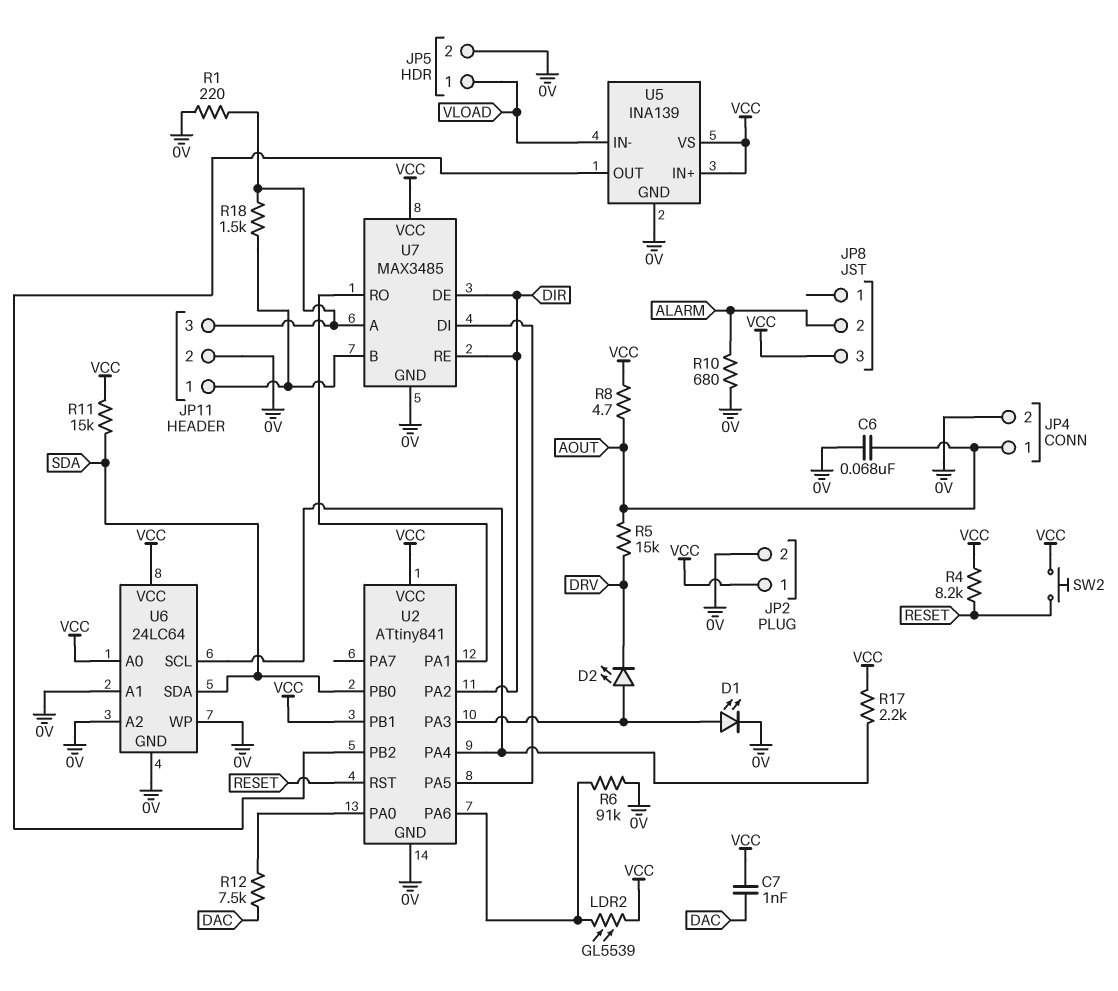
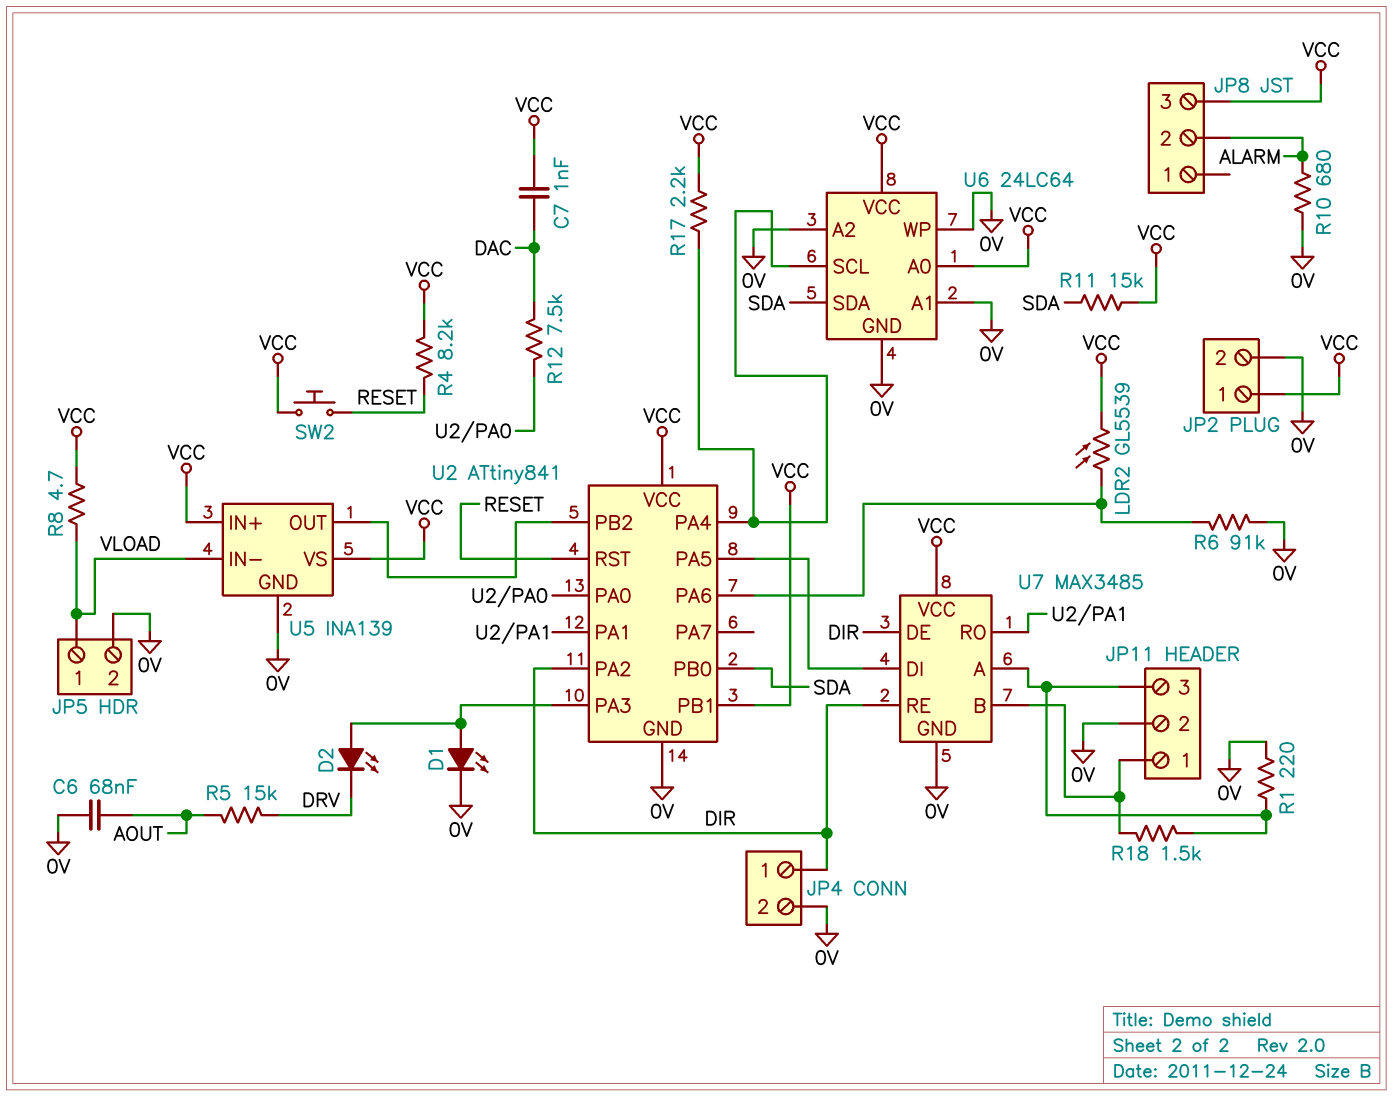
JP4 pin 1: AOUT -> DIR
R8: 4.7 (AOUT, VCC) -> 4.7 (VCC, VLOAD)

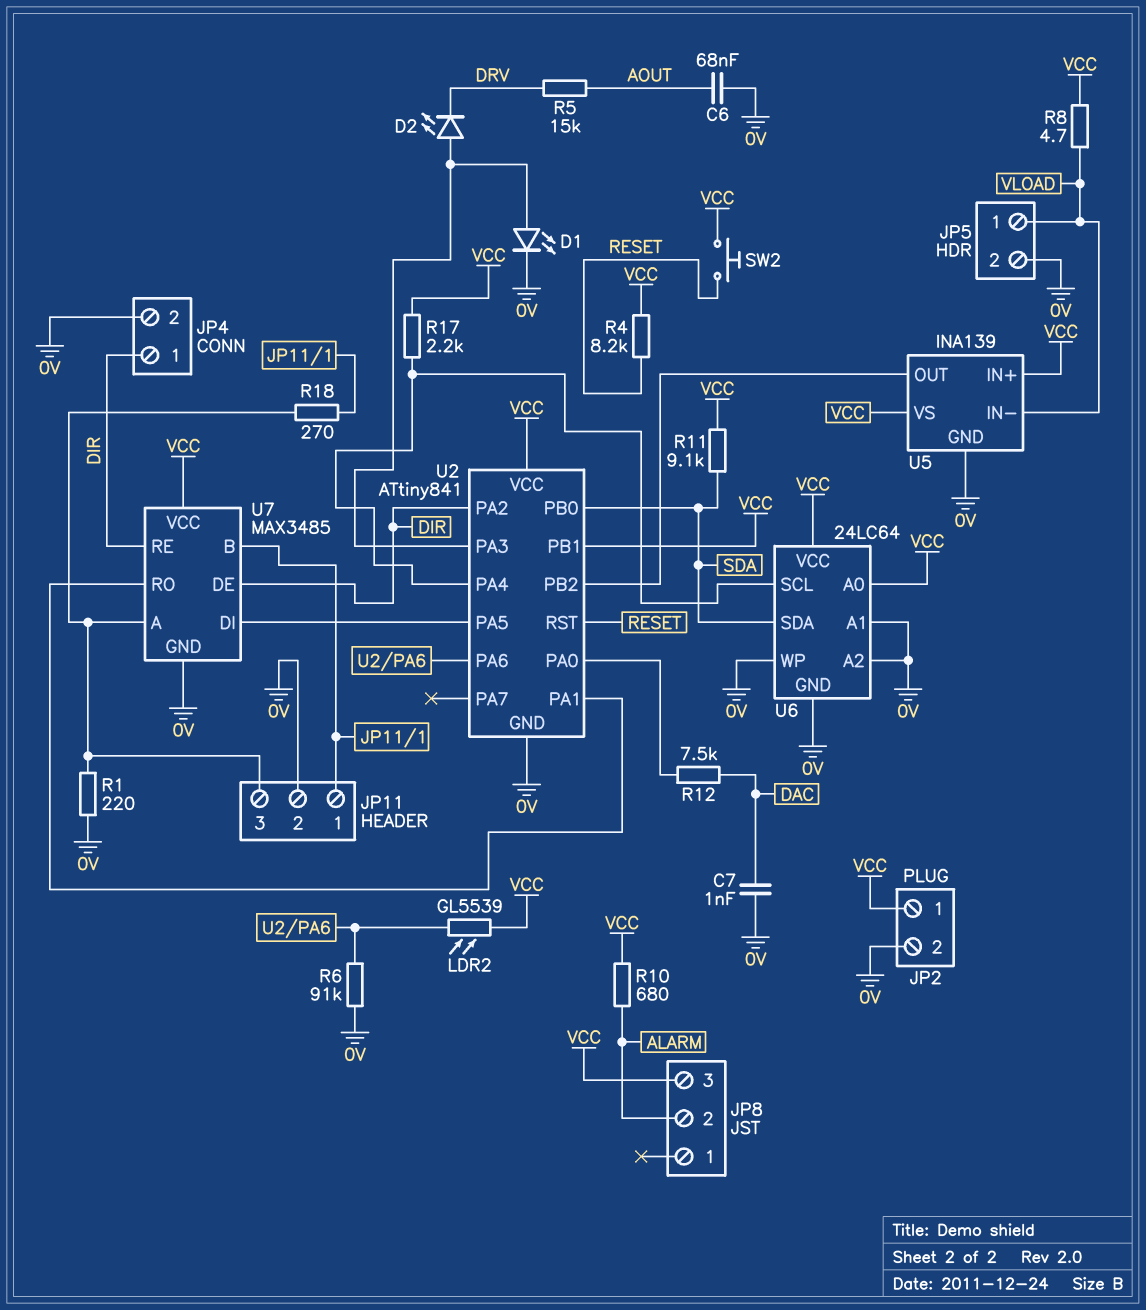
C7: 1nF (DAC, VCC) -> 1nF (0V, DAC)
R10: 680 (0V, ALARM) -> 680 (ALARM, VCC)
R11: 15k (SDA, VCC) -> 9.1k (SDA, VCC)
R18: 1.5k (JP11/1, JP11/3) -> 270 (JP11/1, JP11/3)

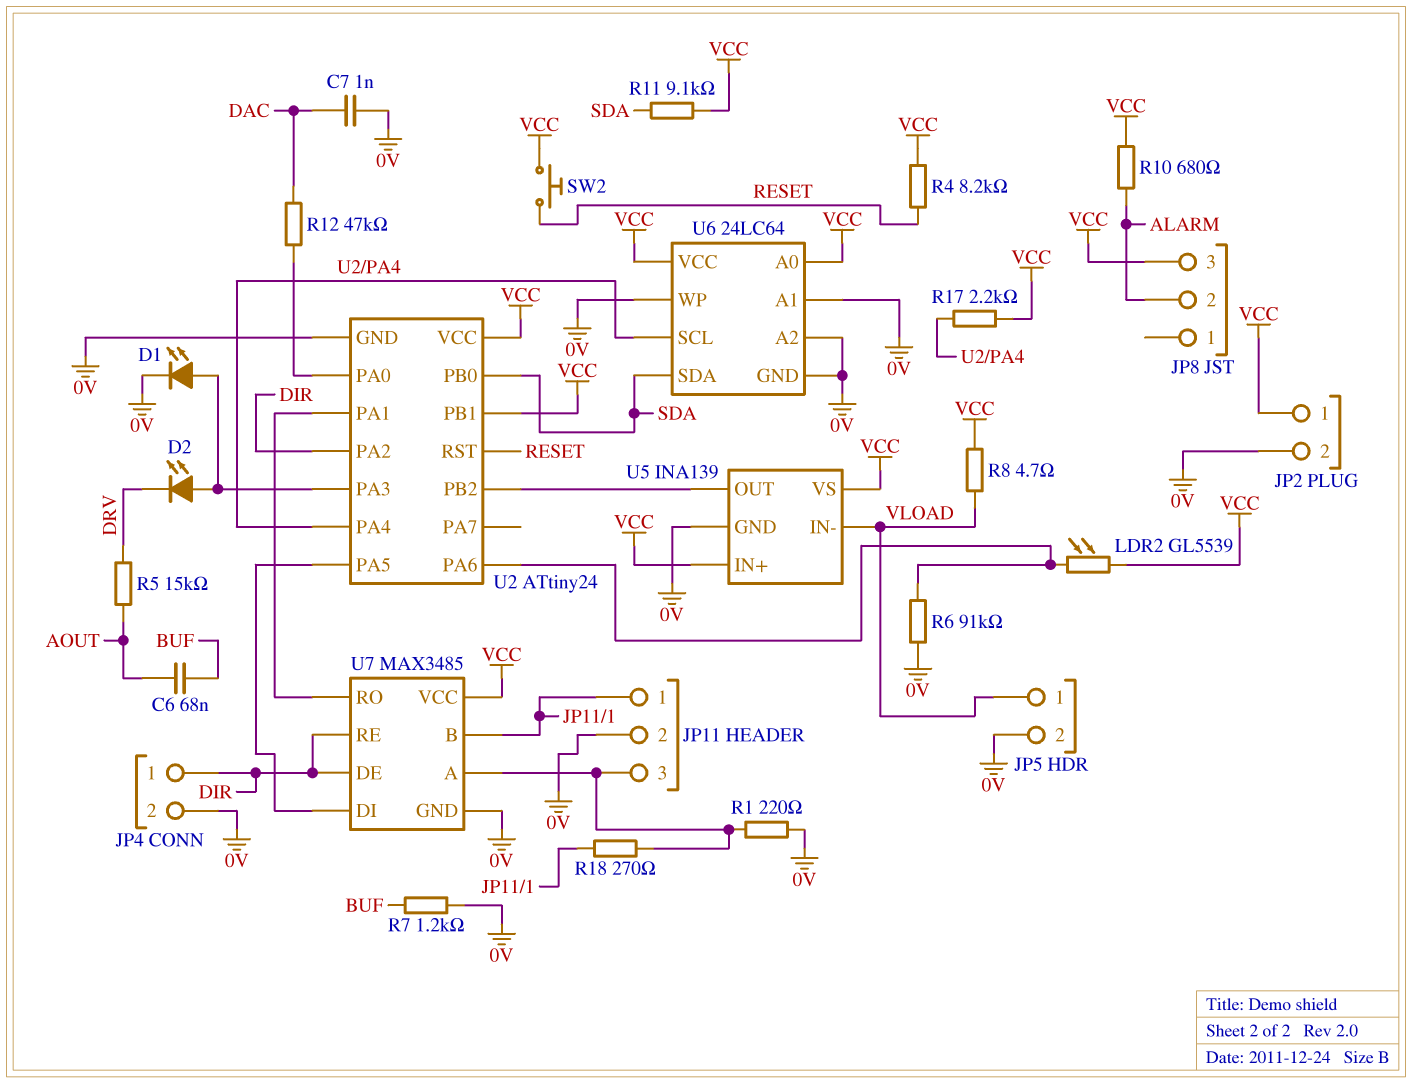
C6: 68nF (0V, AOUT) -> 68nF (AOUT, BUF)
R7: none -> 1.2k (0V, BUF)
R12: 7.5k (DAC, U2/PA0) -> 47k (DAC, U2/PA0)
U2: ATtiny841 -> ATtiny24

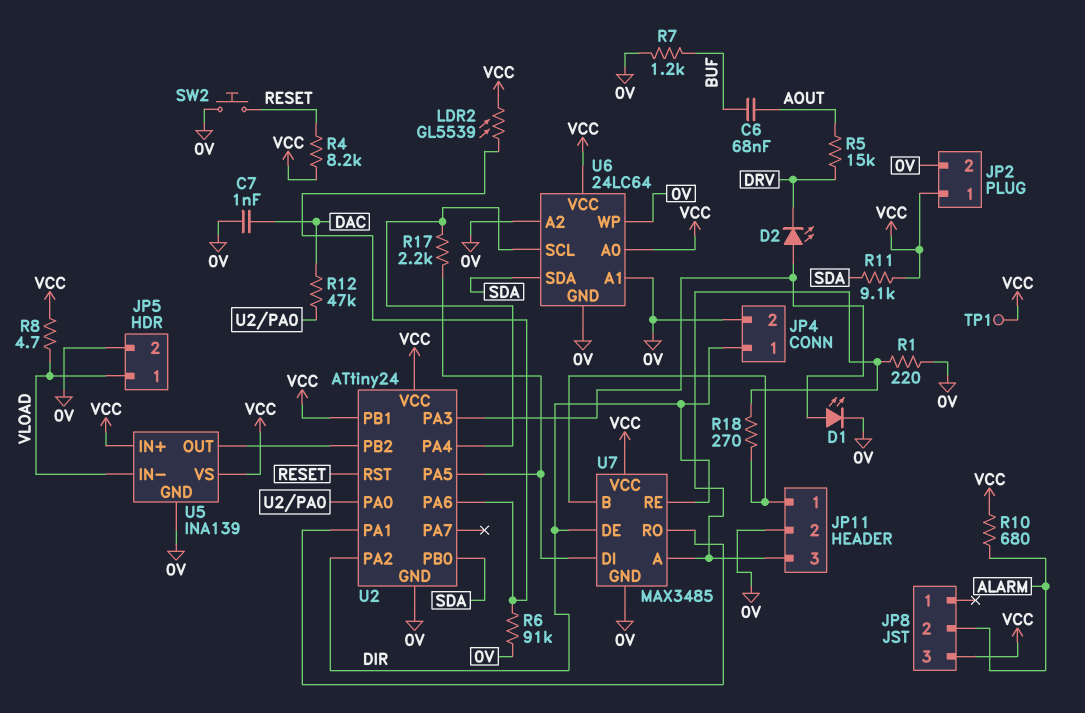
R17: 2.2k (U2/PA4, VCC) -> 2.2k (U2/PA4, U2/PA5)
SW2: button (RESET, VCC) -> button (0V, RESET)
TP1: none -> test point (VCC)

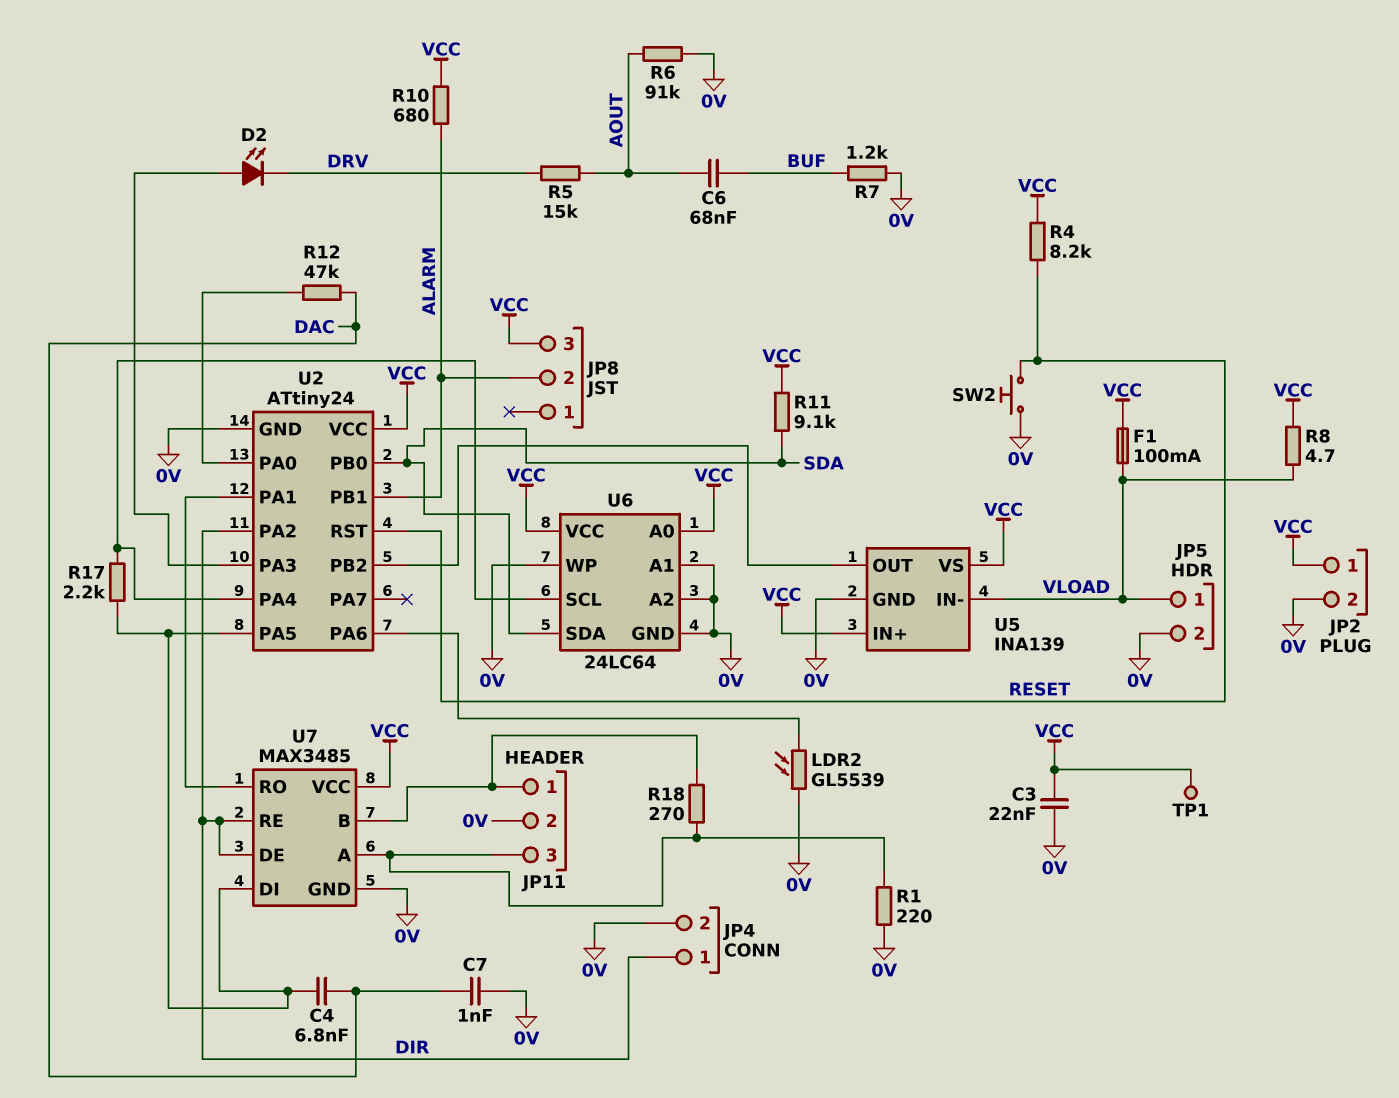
C3: none -> 22nF (0V, VCC)
C4: none -> 6.8nF (DAC, U2/PA5)
D1: LED (A U2/PA3, K 0V) -> none
F1: none -> 100mA (VCC, VLOAD)
LDR2: GL5539 (U2/PA6, VCC) -> GL5539 (0V, U2/PA6)
R6: 91k (0V, U2/PA6) -> 91k (0V, AOUT)
U2 pin PB1: VCC -> ALARM

